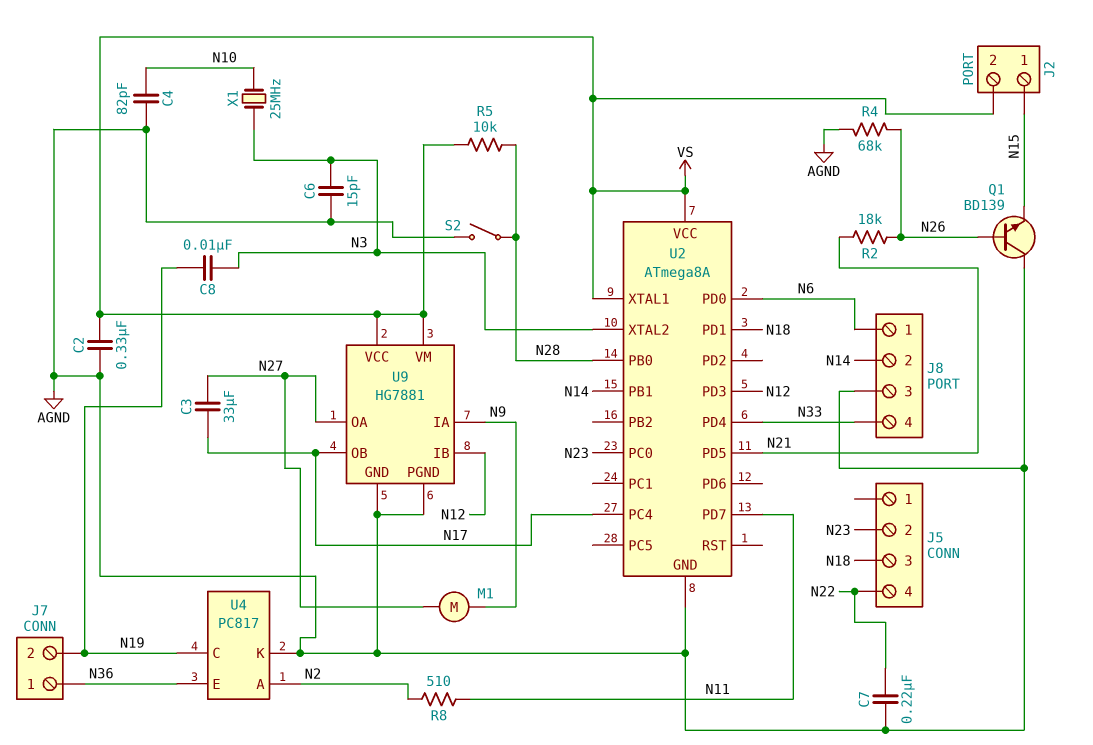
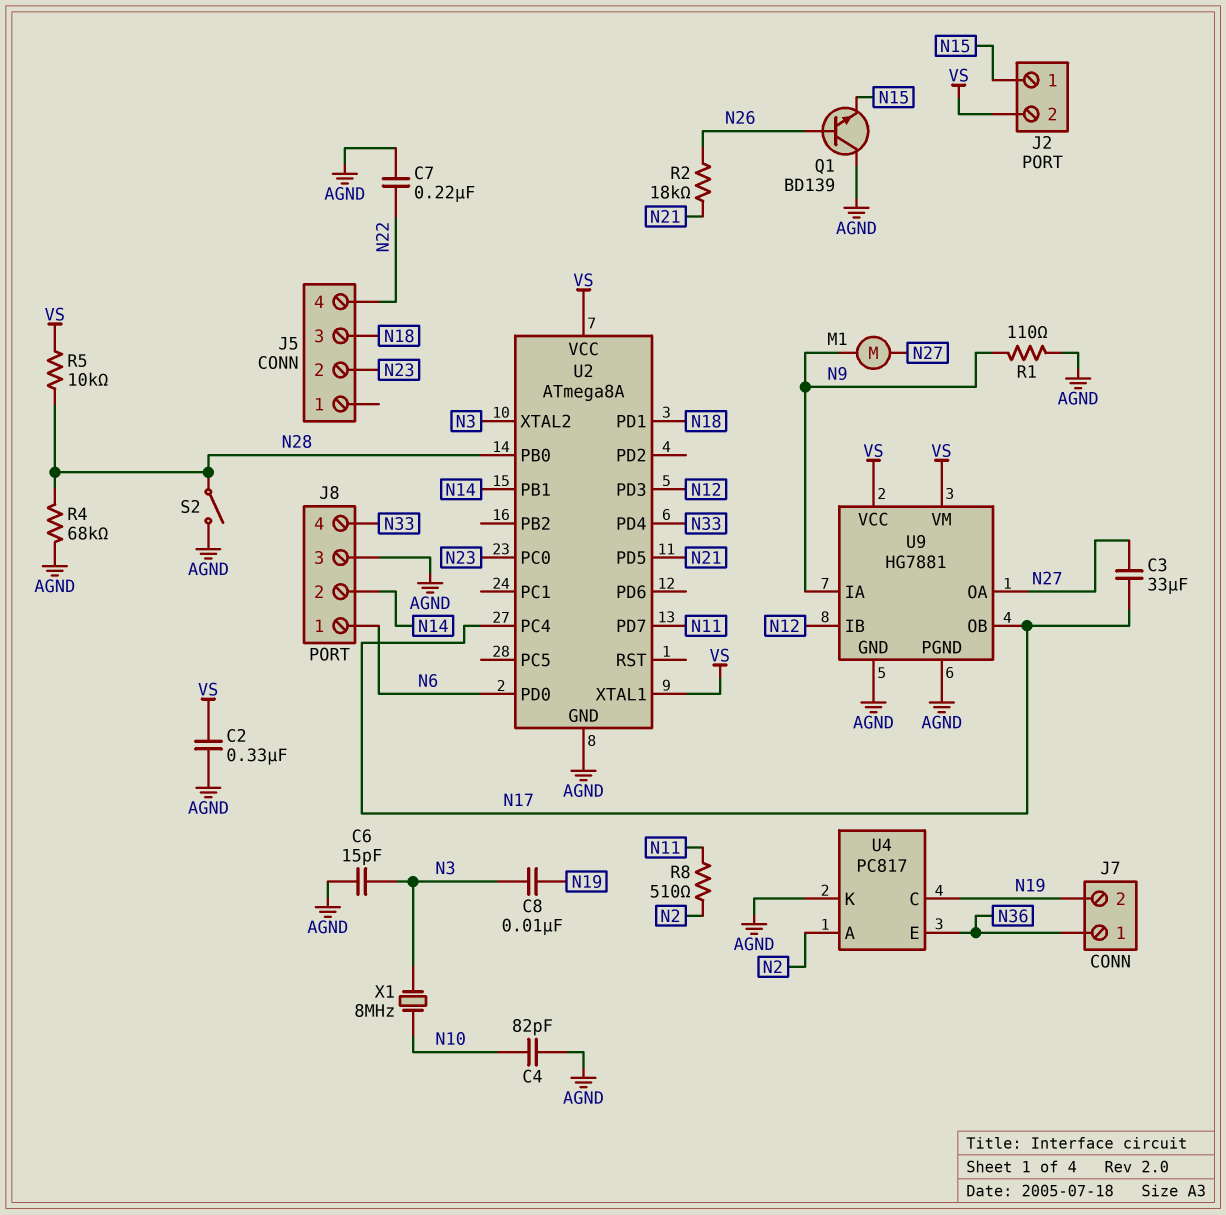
R1: none -> 110 (AGND, N9)
R4: 68k (AGND, N26) -> 68k (AGND, N28)
X1: 25MHz (N3, N10) -> 8MHz (N3, N10)

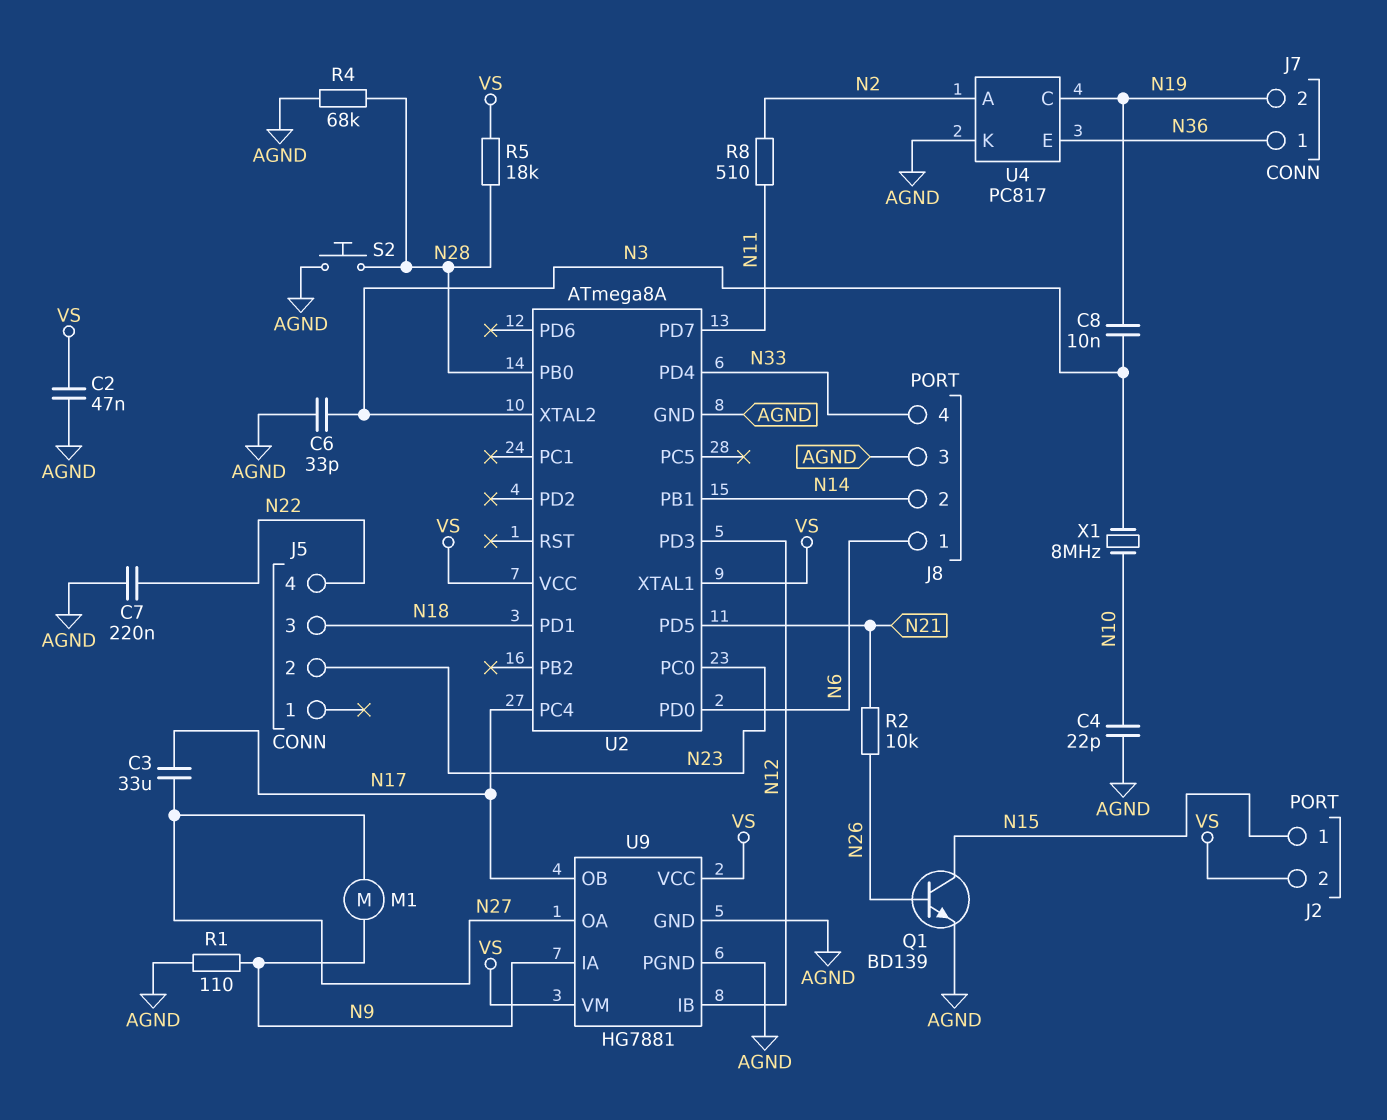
C2: 330nF (AGND, VS) -> 47nF (AGND, VS)
C4: 82pF (AGND, N10) -> 22pF (AGND, N10)
C6: 15pF (AGND, N3) -> 33pF (AGND, N3)
Q1: NPN BD139 (B N26, C AGND, E N15) -> NPN BD139 (B N26, C N15, E AGND)
R2: 18k (N21, N26) -> 10k (N21, N26)
R5: 10k (N28, VS) -> 18k (N28, VS)
S2: switch (AGND, N28) -> button (AGND, N28)

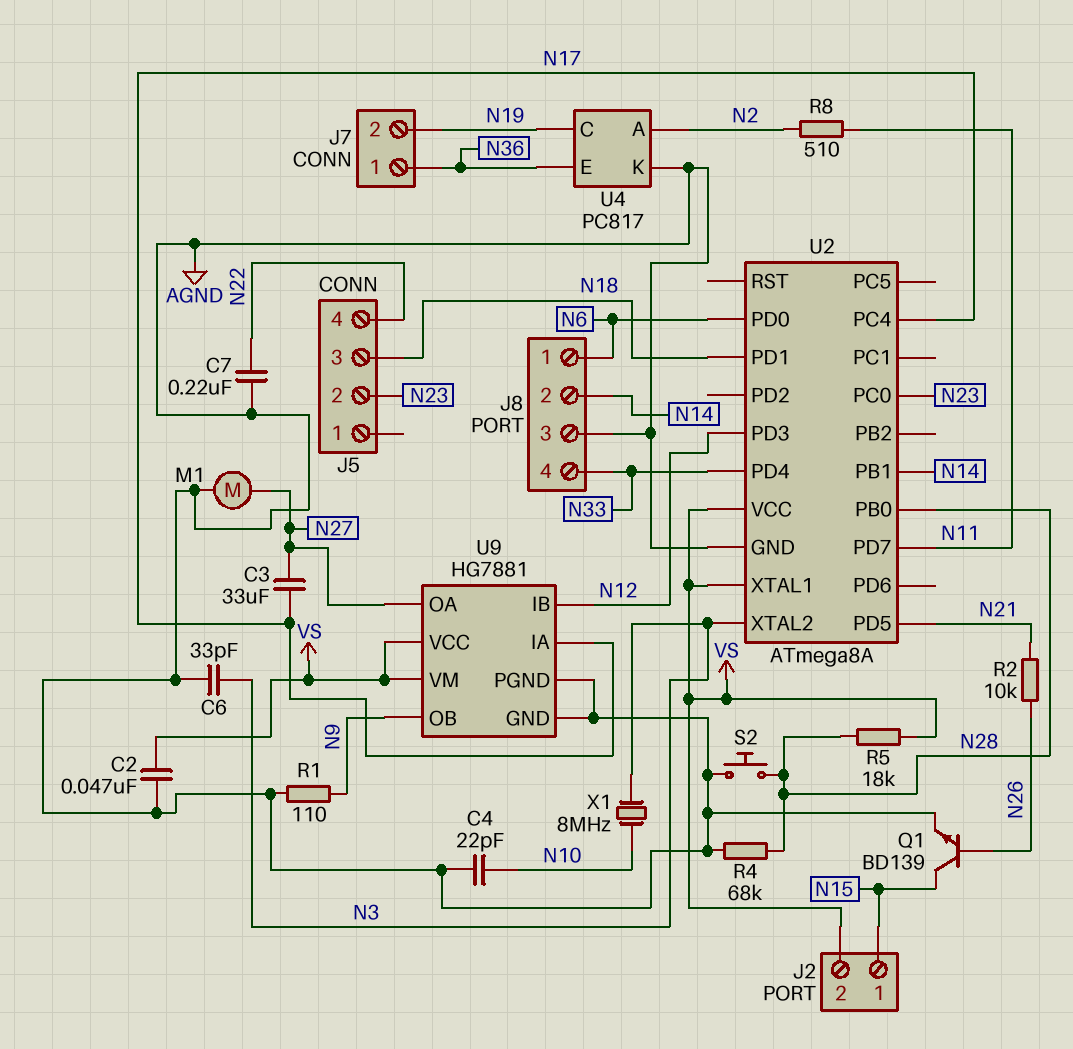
C8: 10nF (N3, N19) -> none
M1: motor (N9, N27) -> motor (AGND, N27)
U9 pin IA: N9 -> N17
U9 pin OB: N17 -> N9

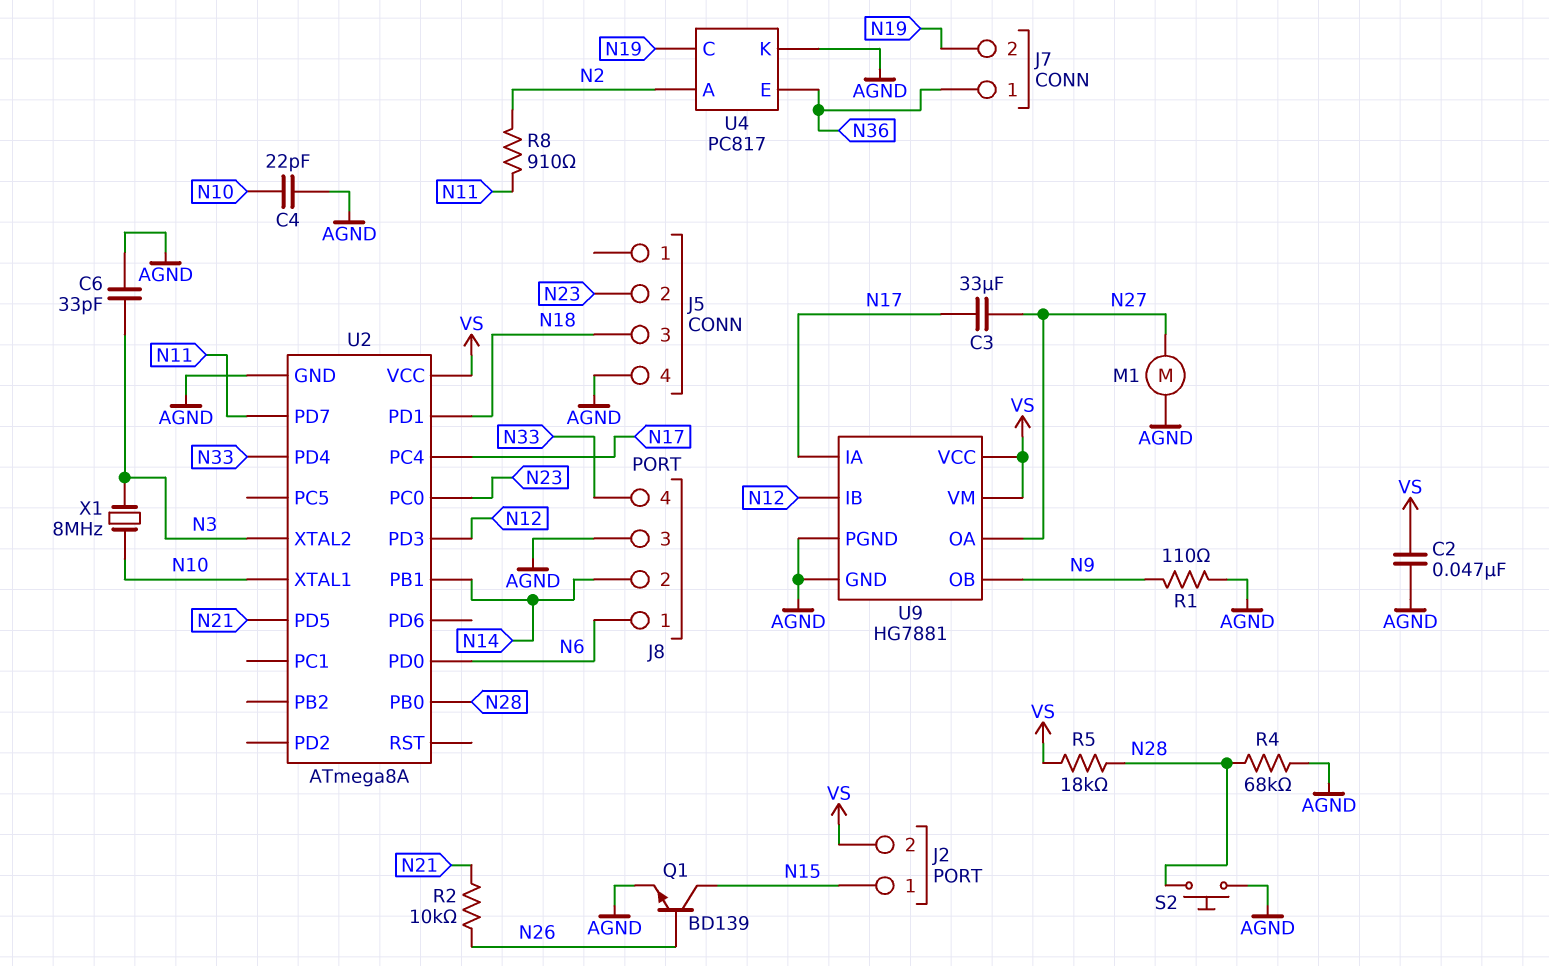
C7: 220nF (AGND, N22) -> none
J5 pin 4: N22 -> AGND
R8: 510 (N2, N11) -> 910 (N2, N11)
U2 pin XTAL1: VS -> N10

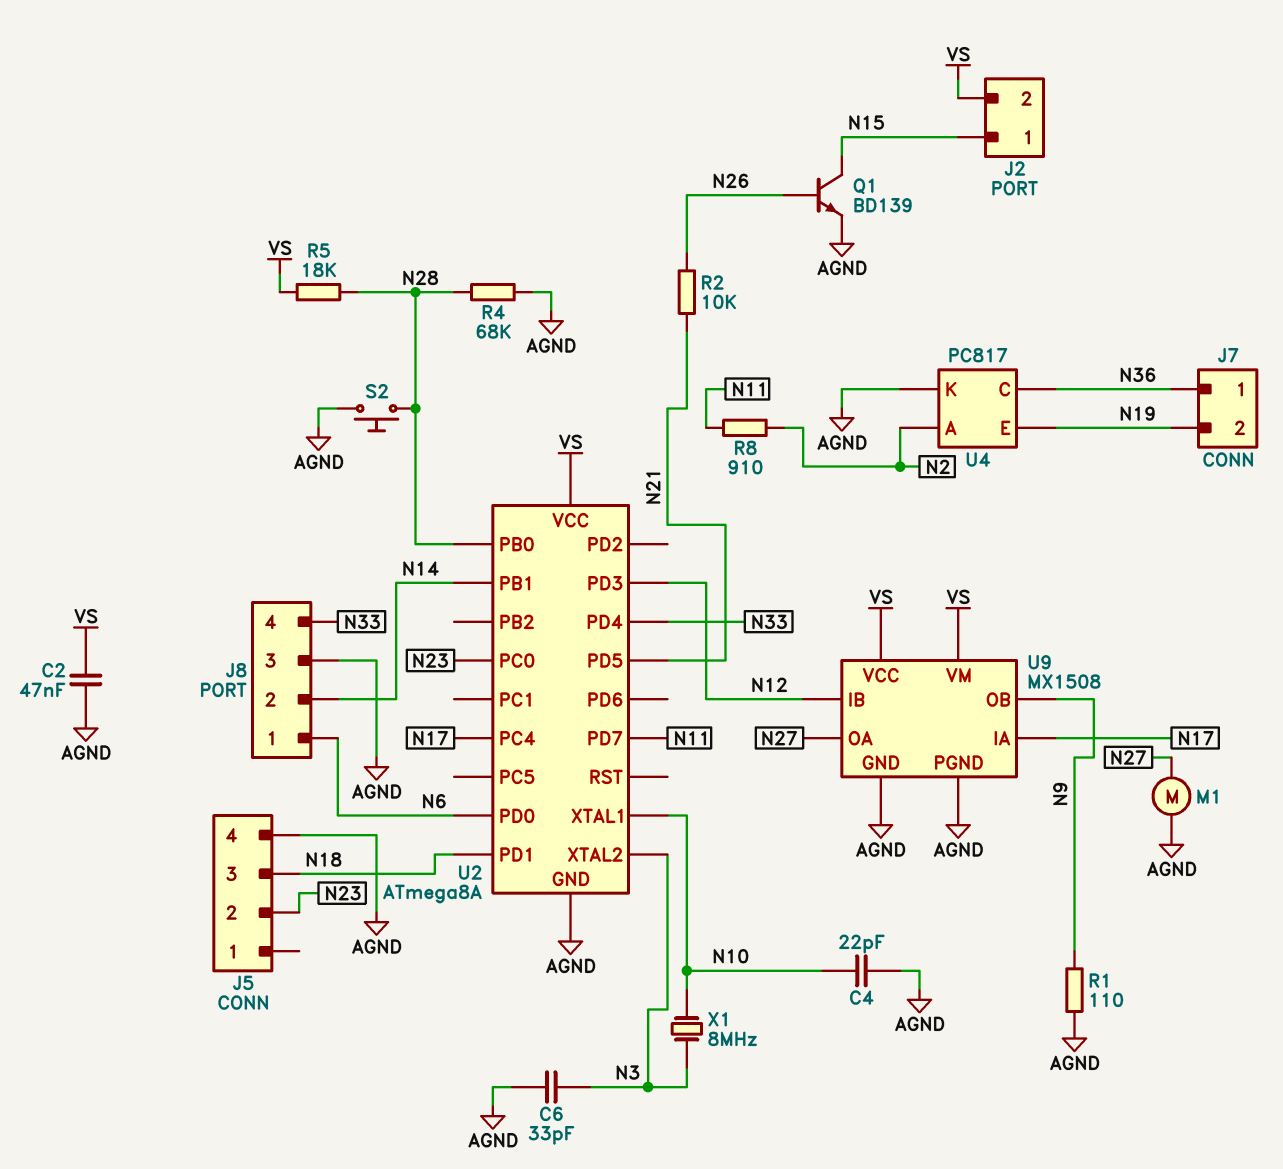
C3: 33uF (N17, N27) -> none
U4 pin C: N19 -> N36
U4 pin E: N36 -> N19
U9: HG7881 -> MX1508

